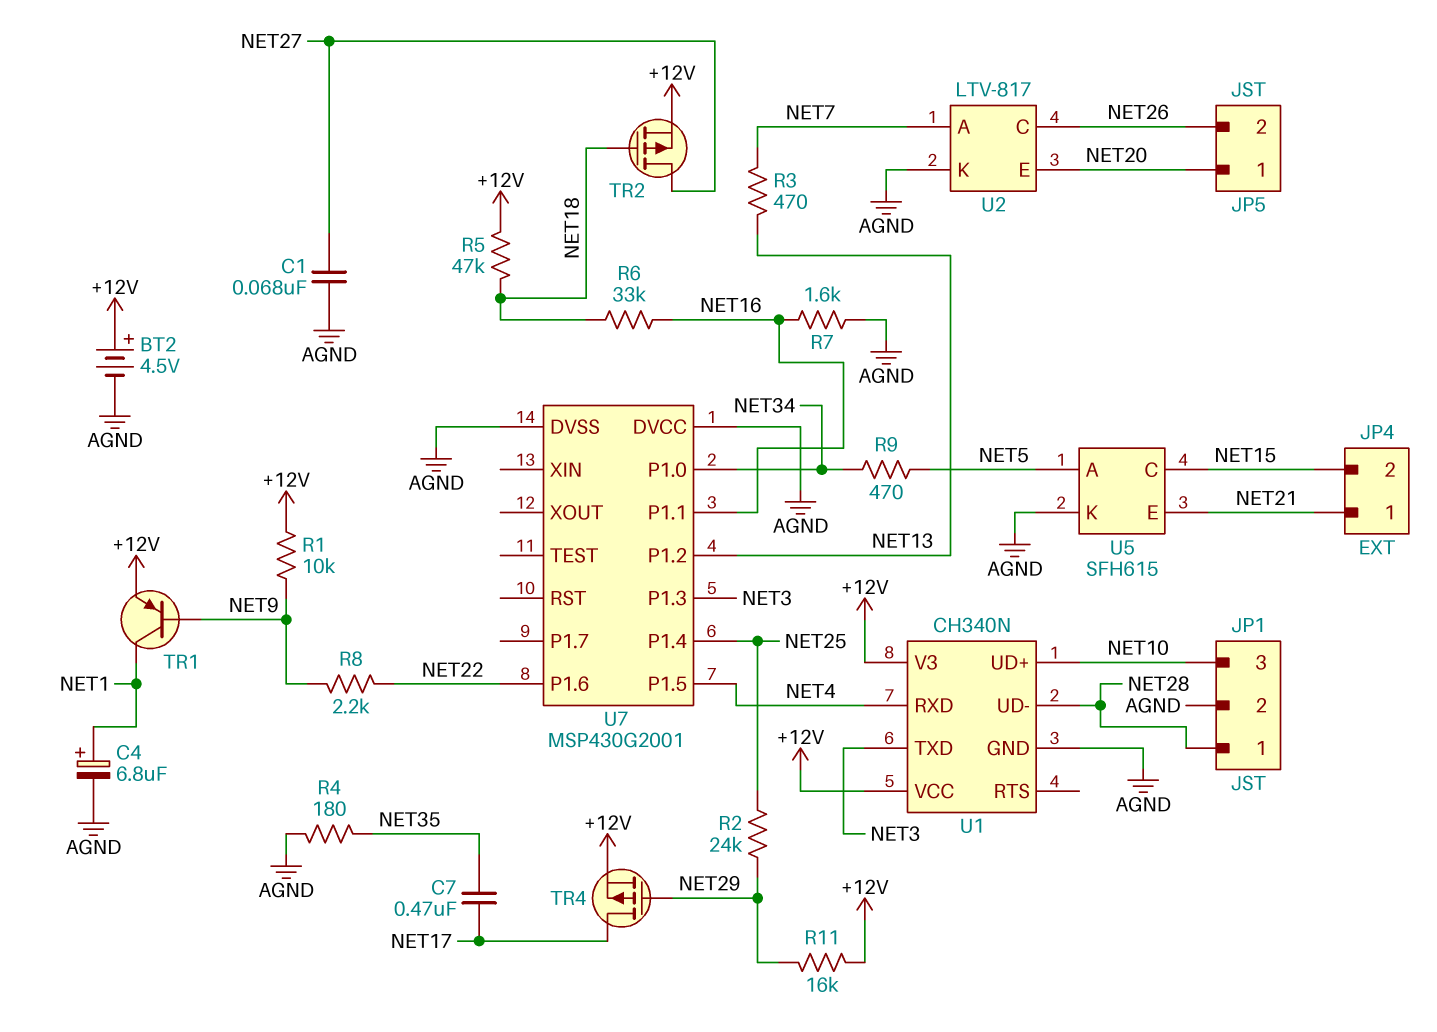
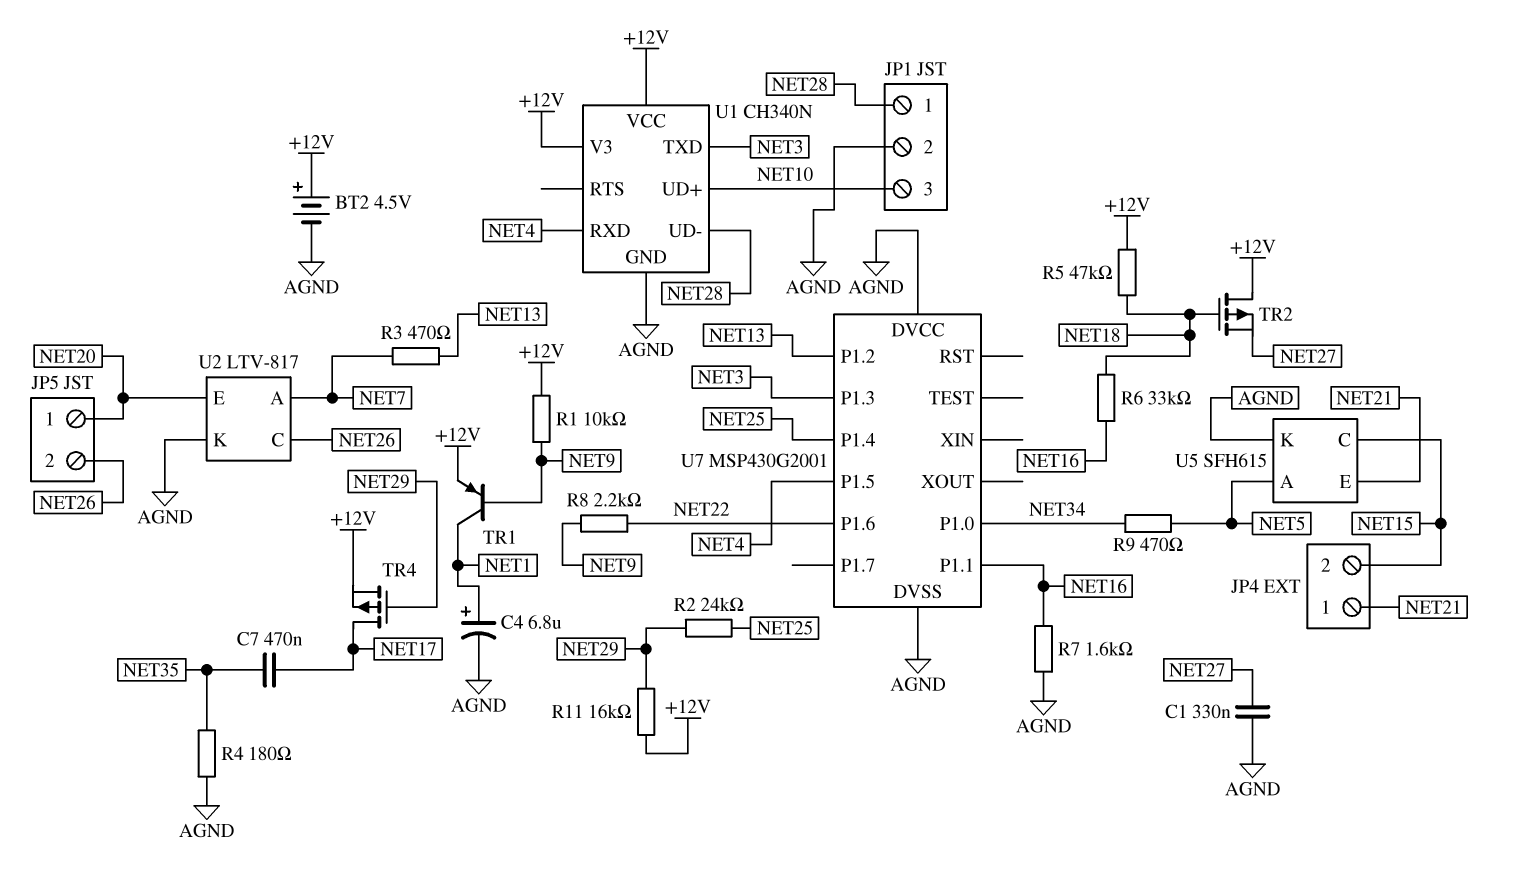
C1: 68nF (AGND, NET27) -> 330nF (AGND, NET27)
TR2: PMOS (G NET18, D NET27, S +12V) -> PMOS (G NET18, D +12V, S NET27)

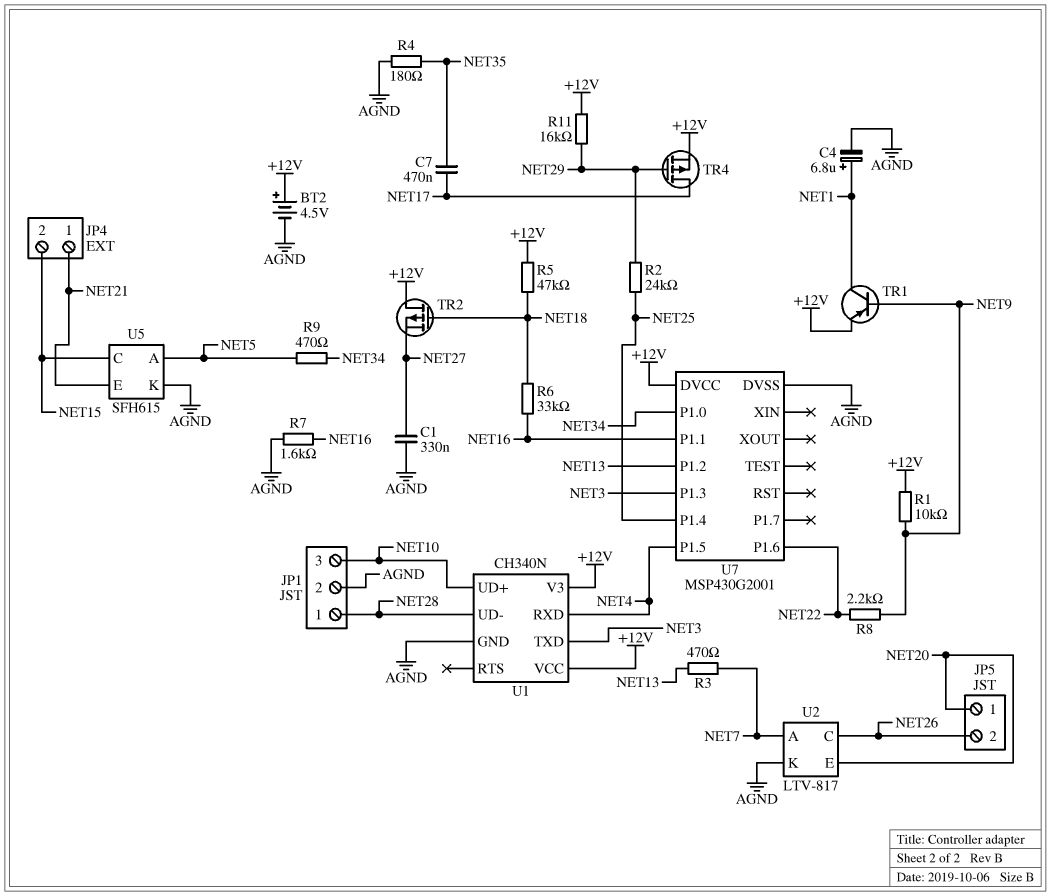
U7 pin DVCC: AGND -> +12V

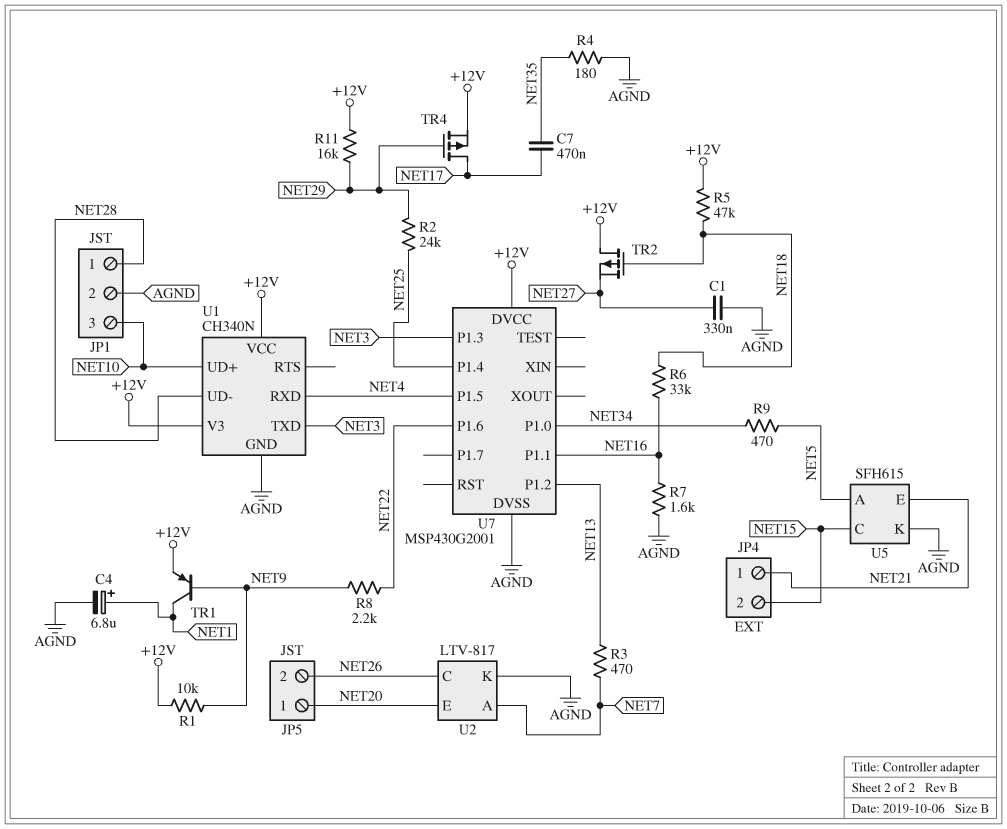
BT2: 4.5V (plus +12V, minus AGND) -> none

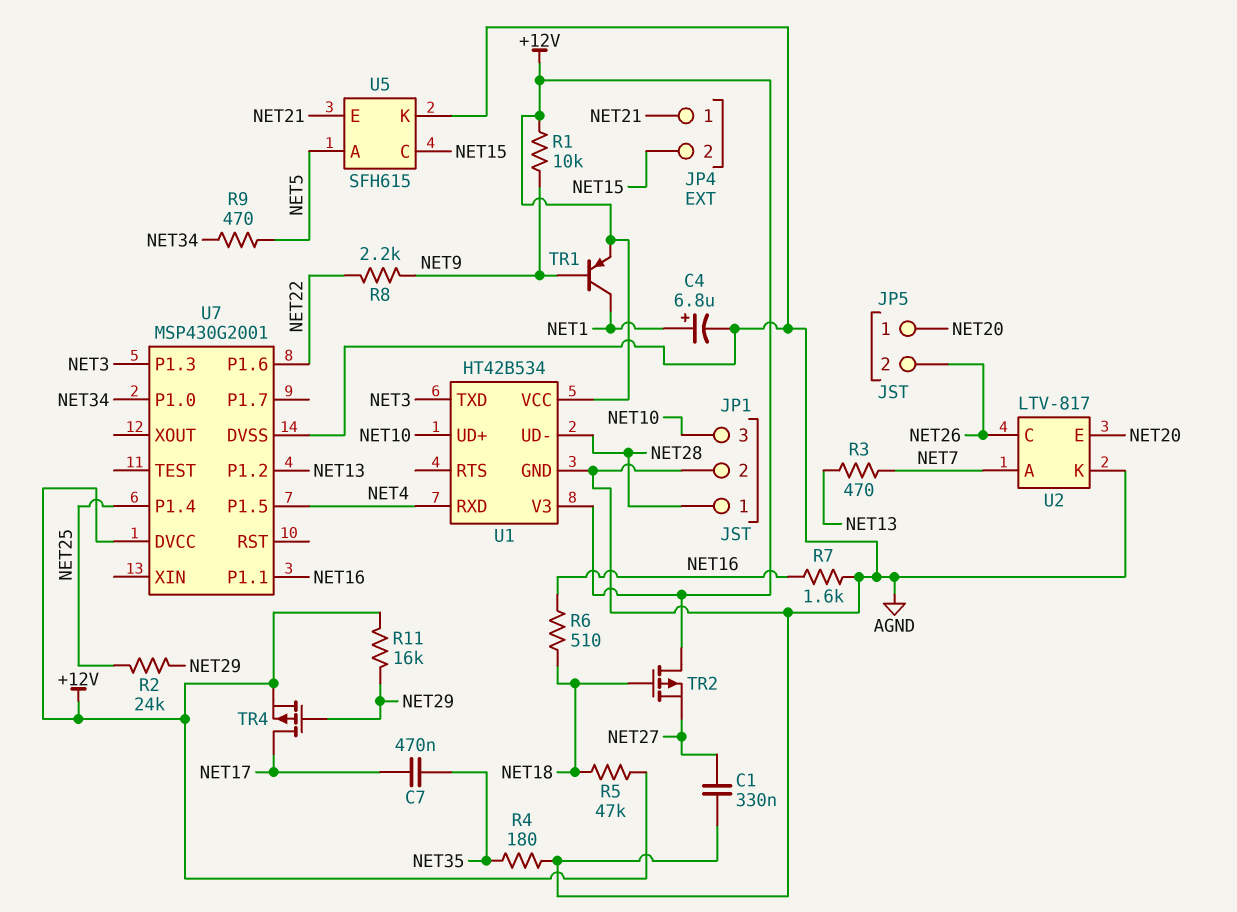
R6: 33k (NET16, NET18) -> 510 (NET16, NET18)
U1: CH340N -> HT42B534

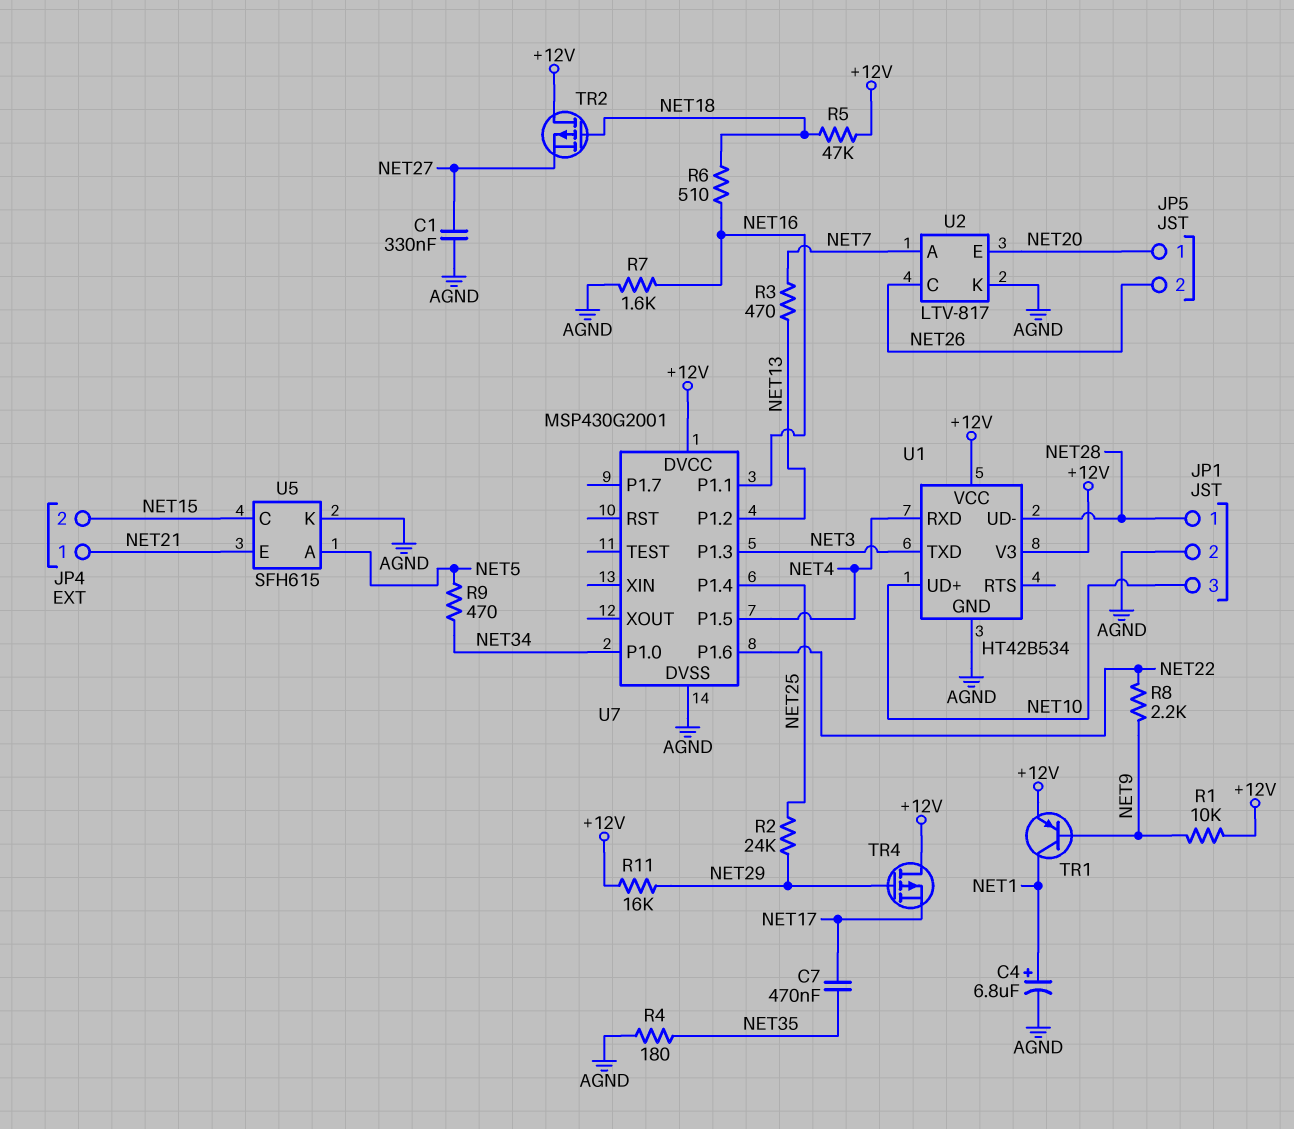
TR4: PMOS (G NET29, D NET17, S +12V) -> PMOS (G NET29, D +12V, S NET17)

